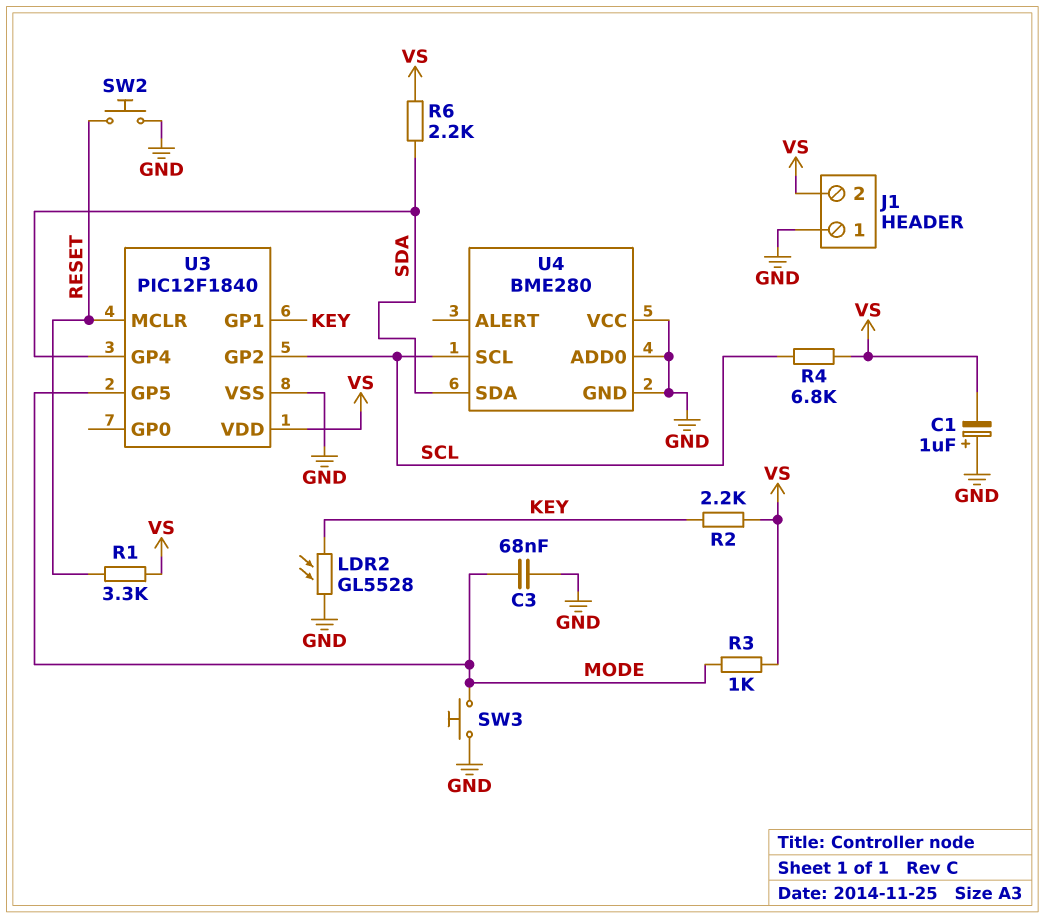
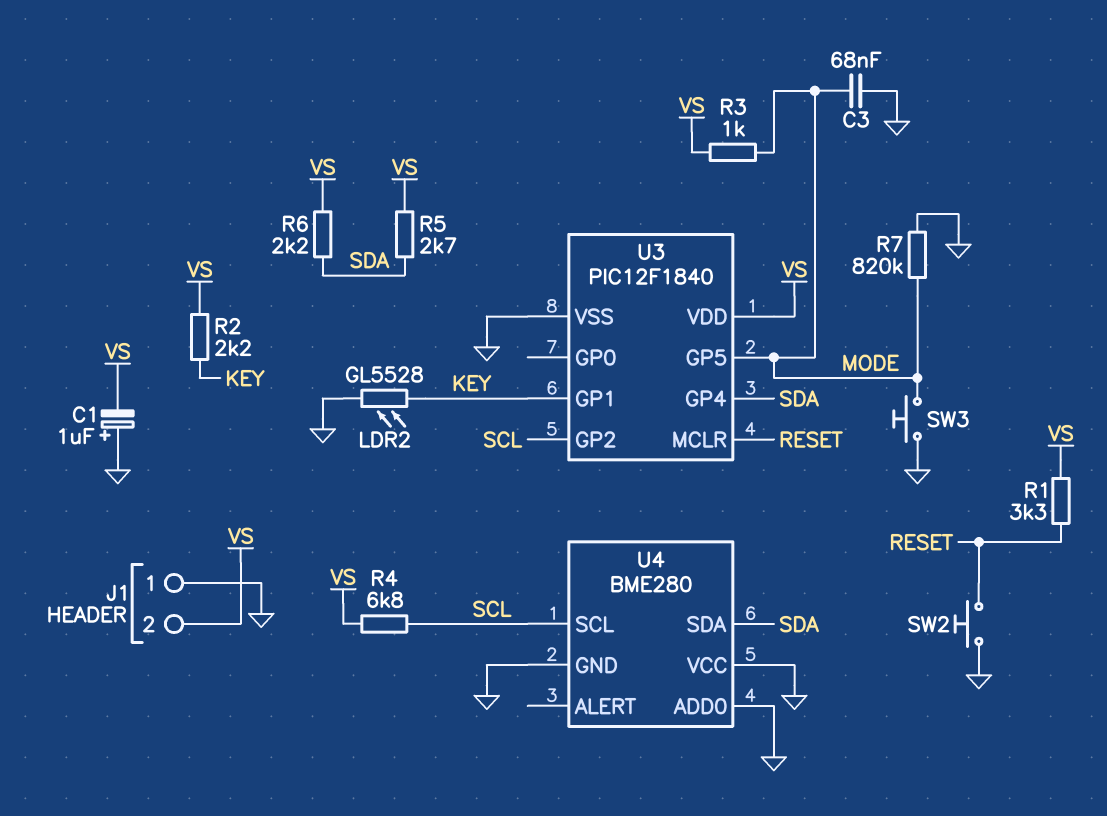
R5: none -> 2.7k (SDA, VS)
R7: none -> 820k (GND, MODE)

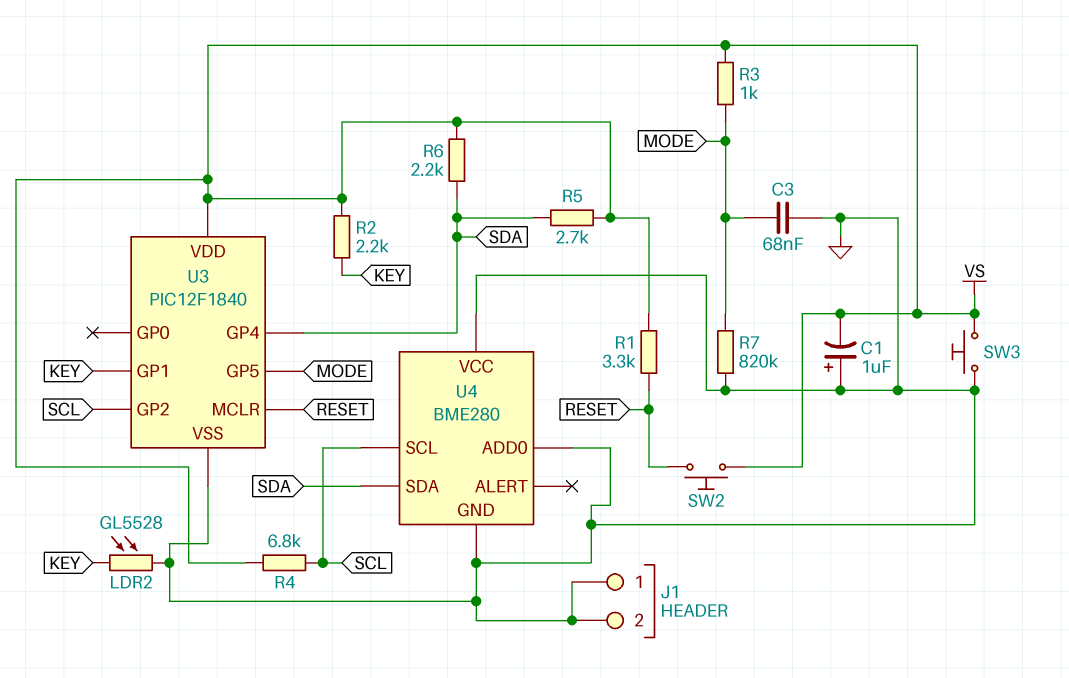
J1 pin 2: VS -> GND
SW2: button (GND, RESET) -> button (RESET, VS)
SW3: button (GND, MODE) -> button (GND, VS)

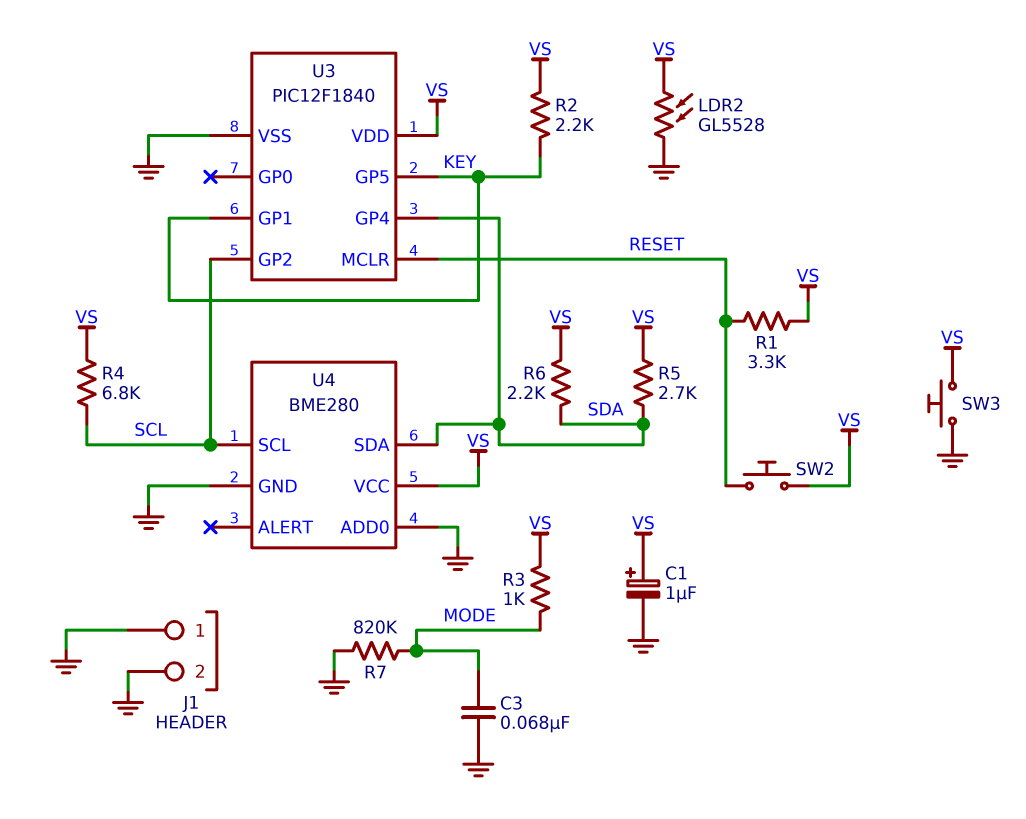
C1: 1uF (plus GND, minus VS) -> 1uF (plus VS, minus GND)
LDR2: GL5528 (GND, KEY) -> GL5528 (GND, VS)
U3 pin GP5: MODE -> KEY
U4 pin VCC: GND -> VS

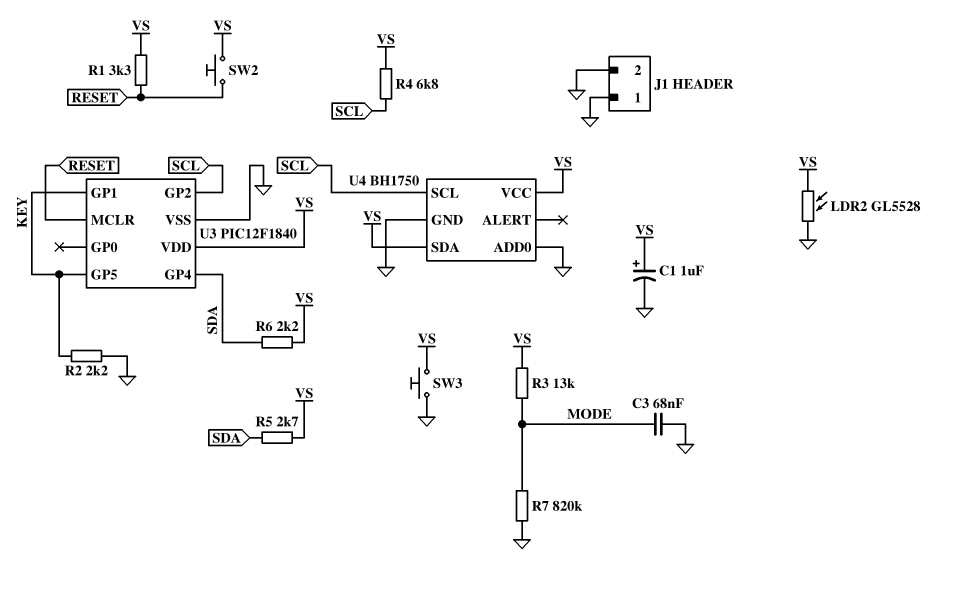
R2: 2.2k (KEY, VS) -> 2.2k (GND, KEY)
R3: 1k (MODE, VS) -> 13k (MODE, VS)
U4: BME280 -> BH1750
U4 pin SDA: SDA -> VS

